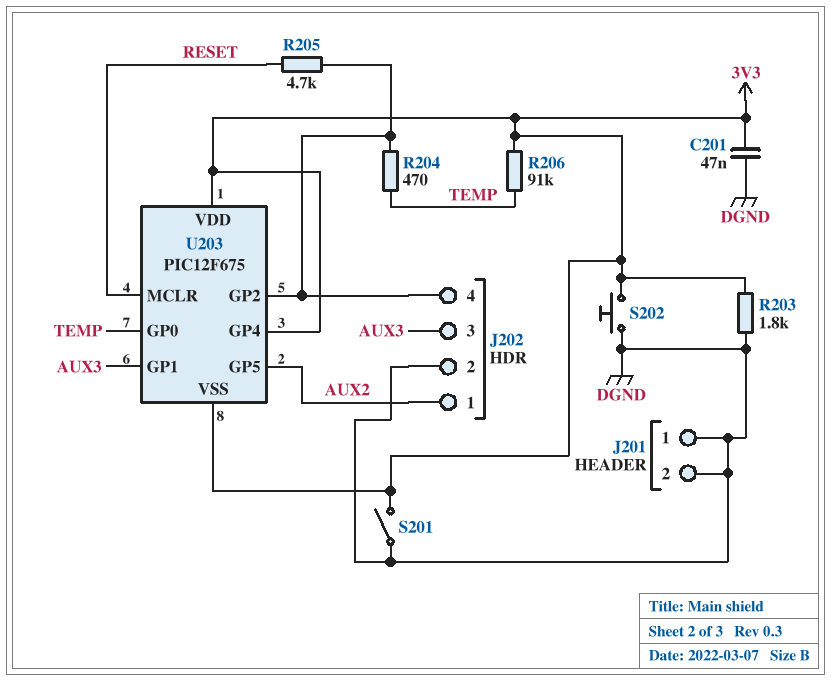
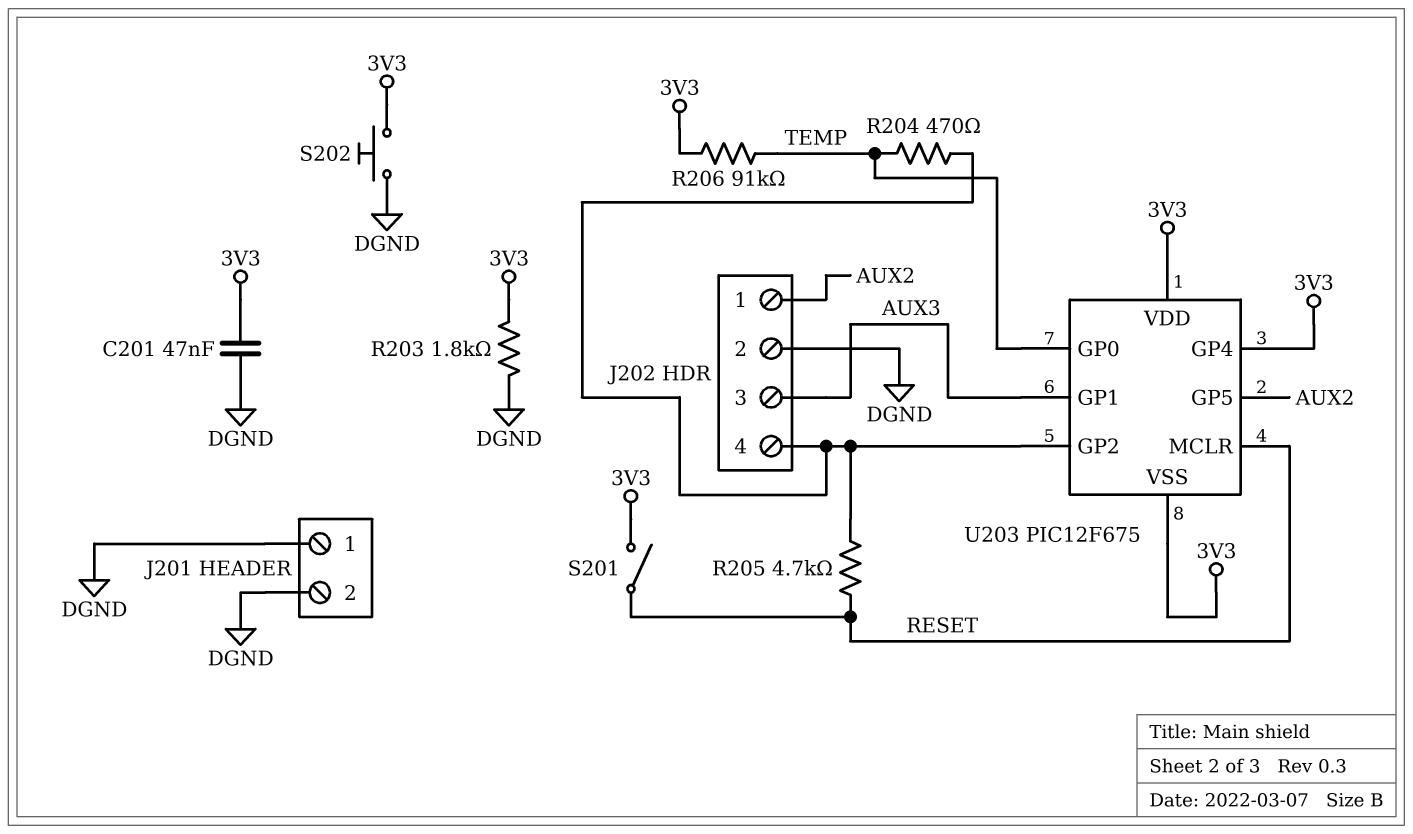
S201: switch (3V3, DGND) -> switch (3V3, RESET)

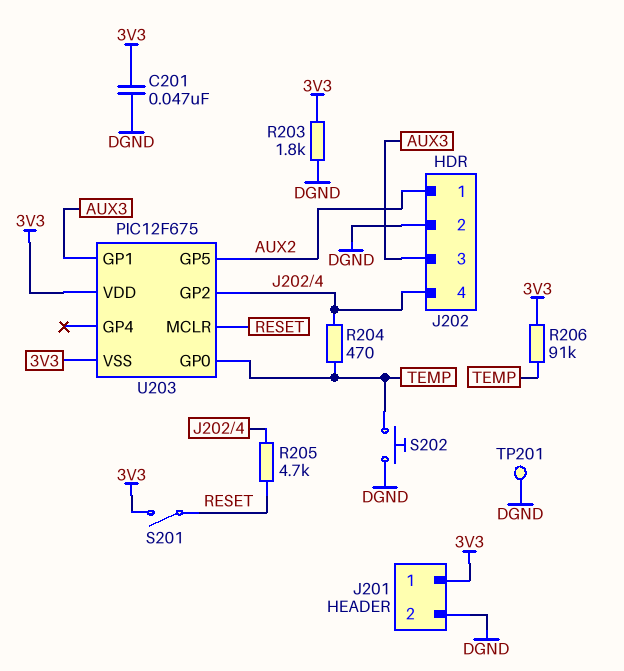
J201 pin 1: DGND -> 3V3
S202: button (3V3, DGND) -> button (DGND, TEMP)
TP201: none -> test point (DGND)
U203 pin GP4: 3V3 -> none

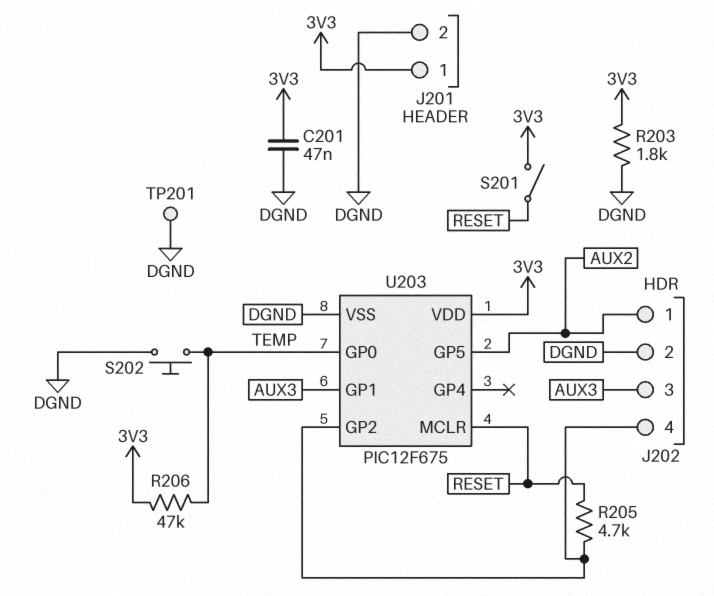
R204: 470 (J202/4, TEMP) -> none
R206: 91k (3V3, TEMP) -> 47k (3V3, TEMP)
U203 pin VSS: 3V3 -> DGND

